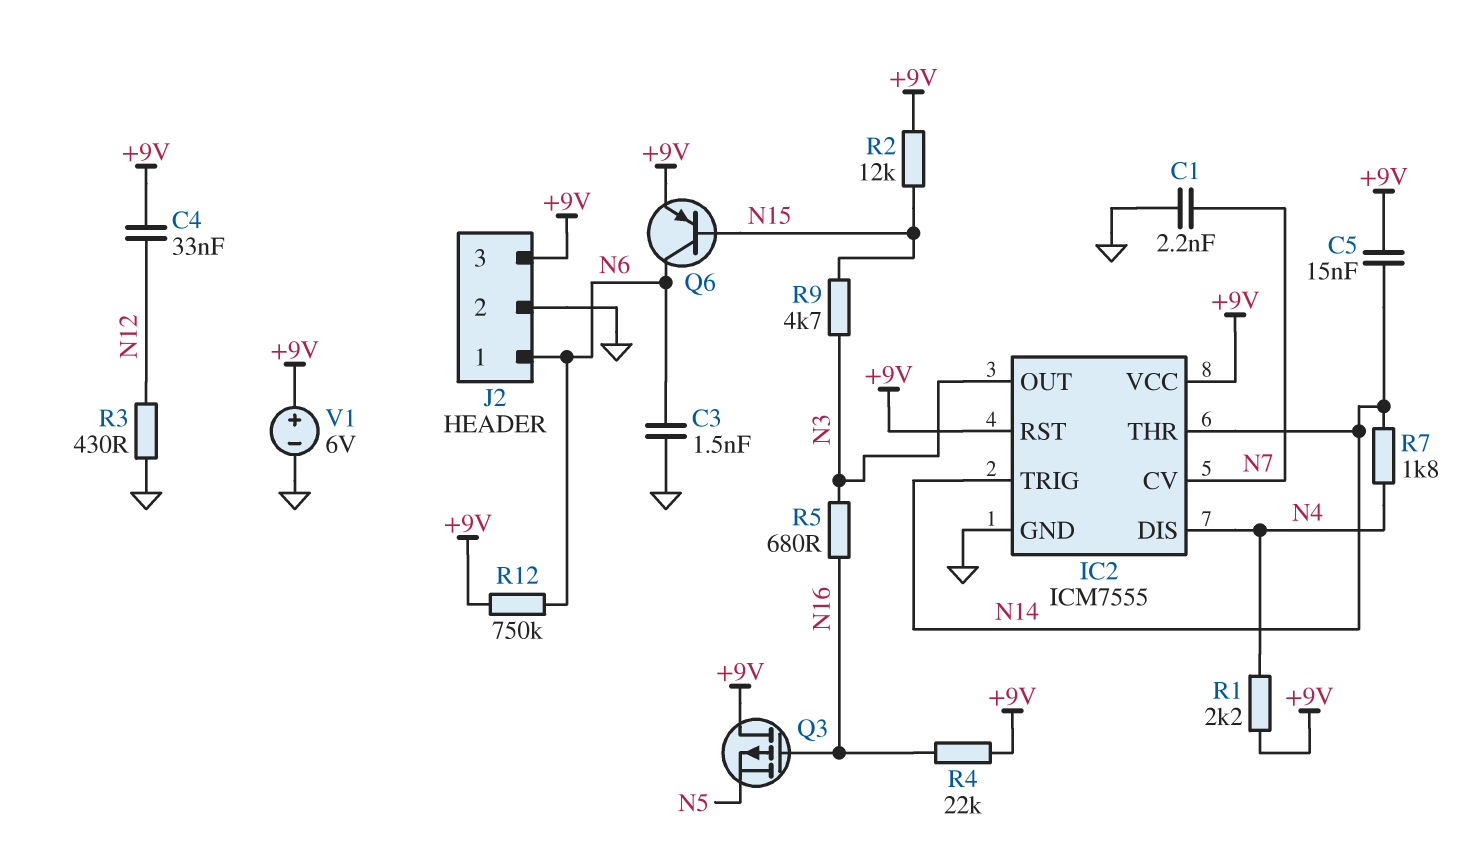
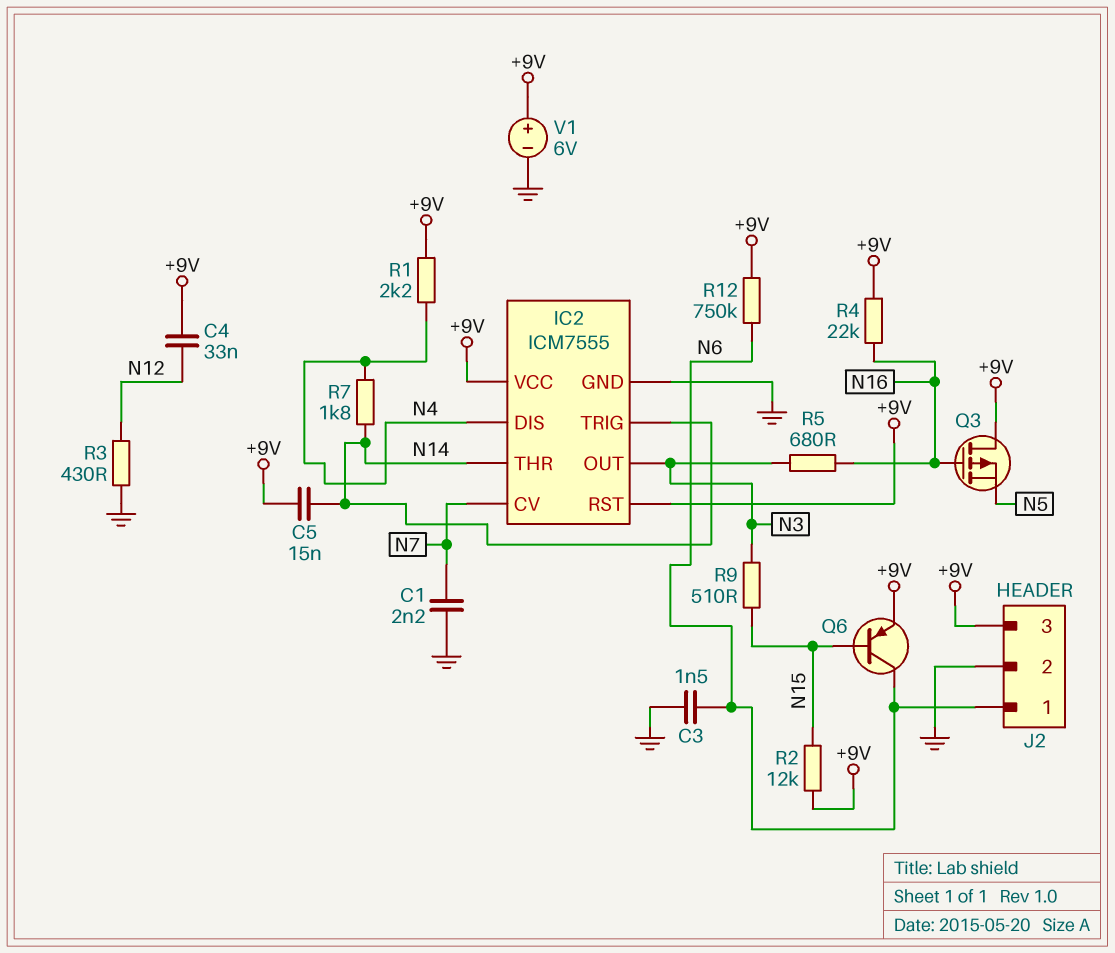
R9: 4.7k (N3, N15) -> 510 (N3, N15)

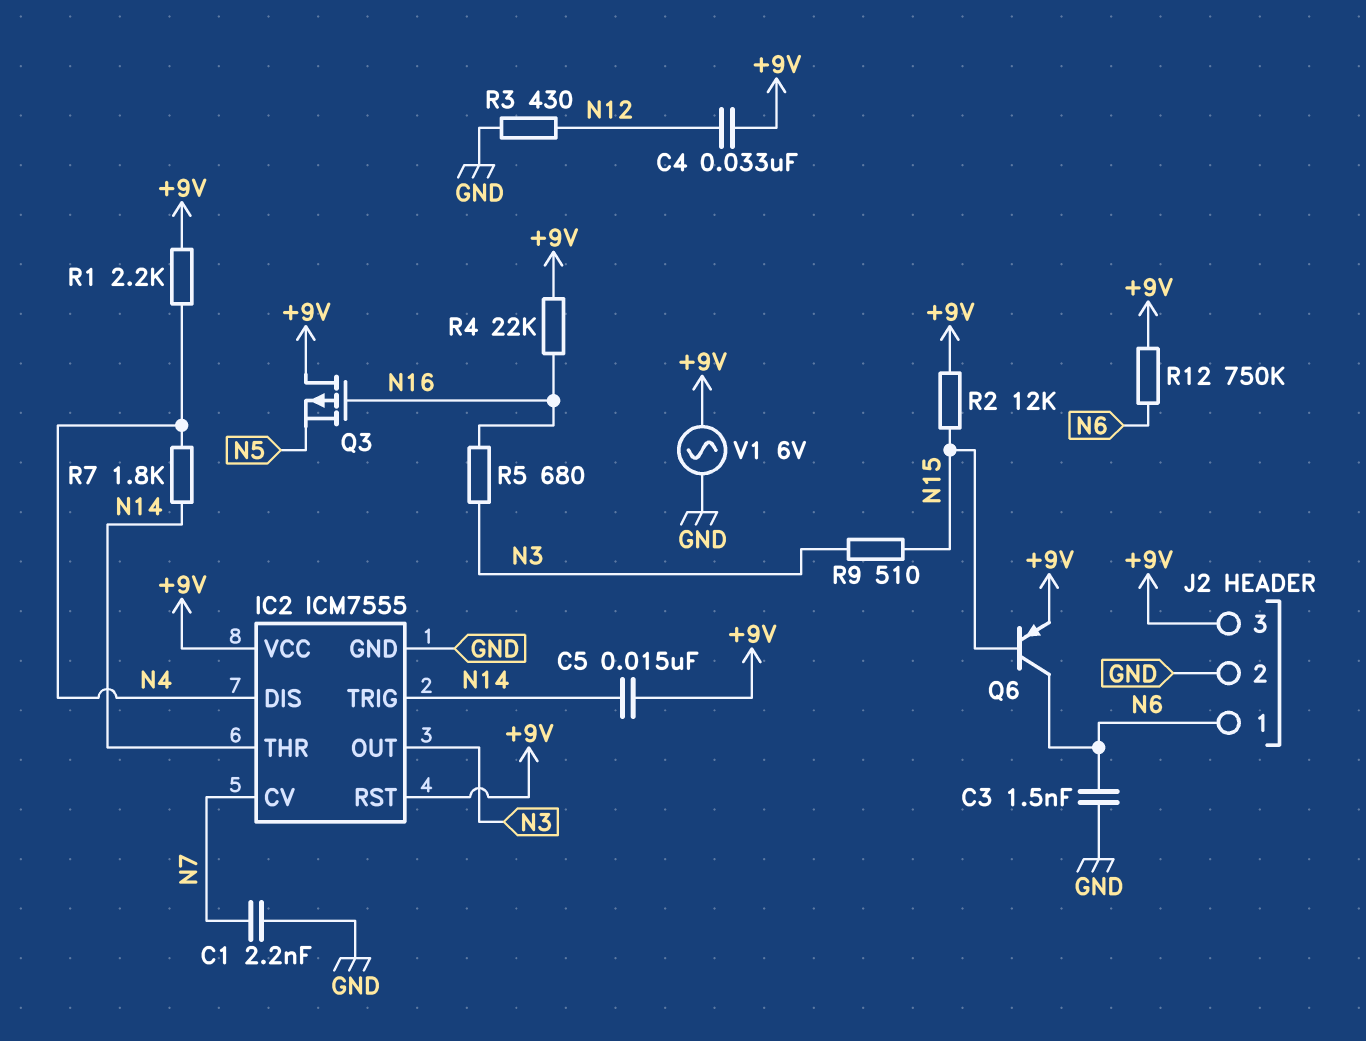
V1: 6V (plus +9V, minus GND) -> AC 6V (+9V, GND)

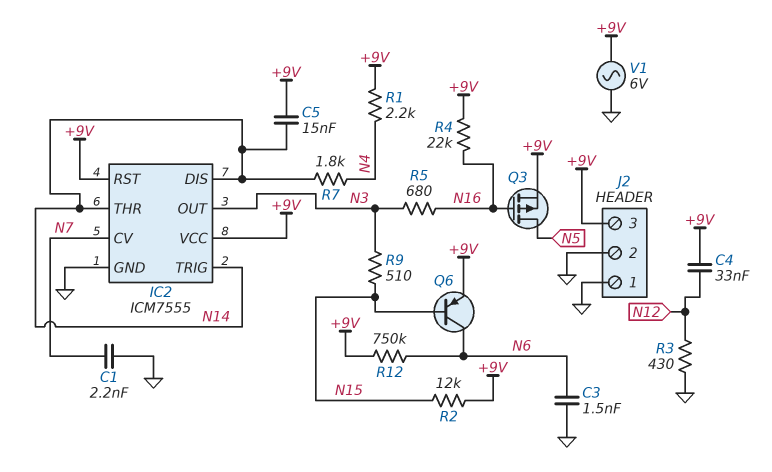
IC2 pin DIS: N4 -> N14
J2 pin 1: N6 -> GND
Q3: PMOS (G N16, D +9V, S N5) -> PMOS (G N16, D N5, S +9V)

